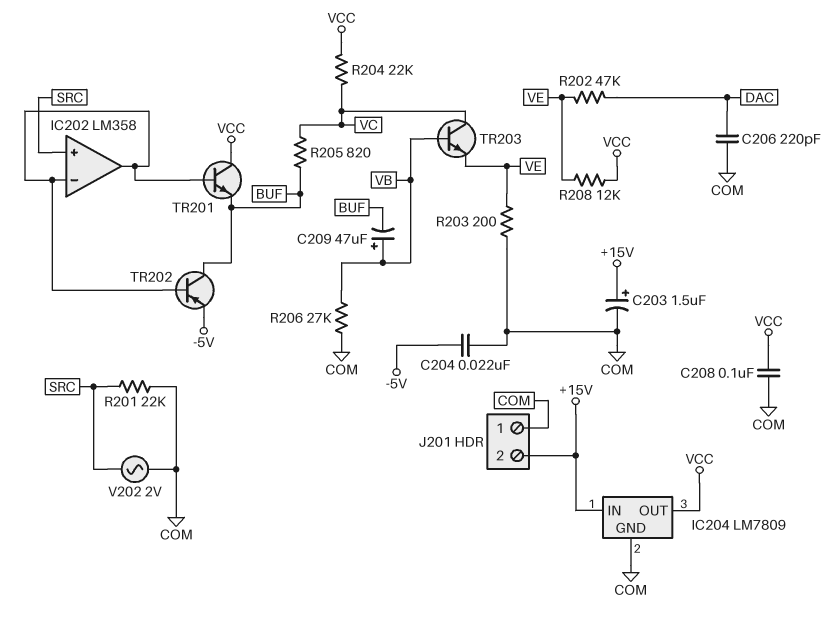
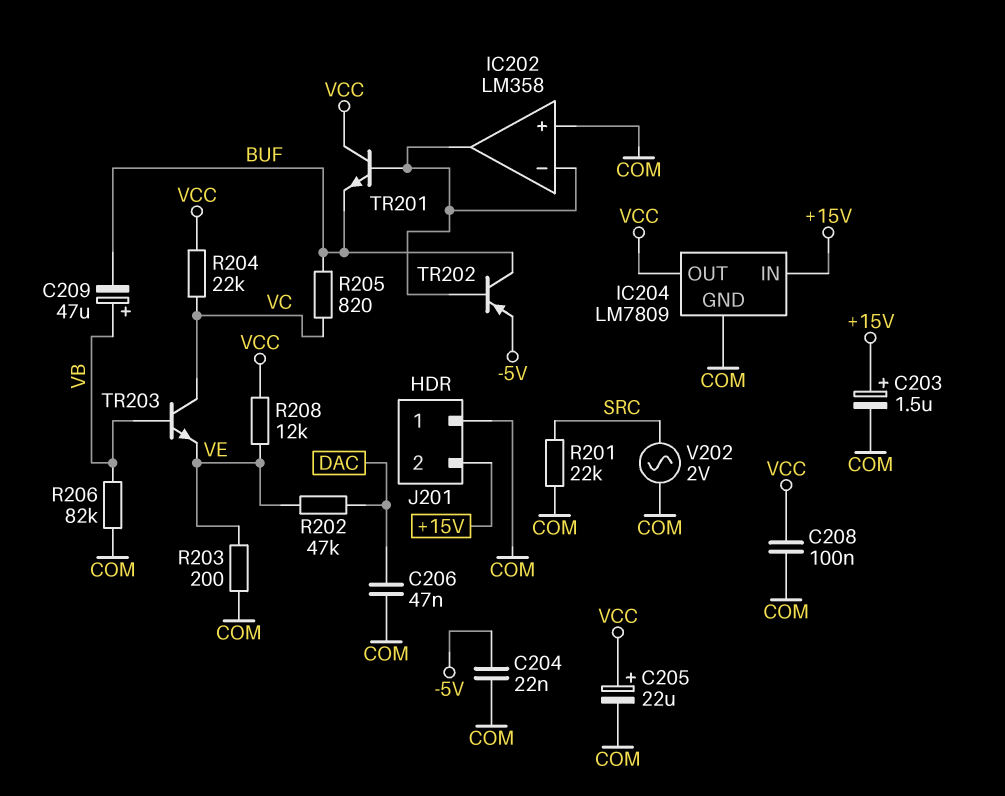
C205: none -> 22uF (plus VCC, minus COM)
C206: 220pF (COM, DAC) -> 47nF (COM, DAC)
IC202 pin in+: SRC -> COM
R206: 27k (COM, VB) -> 82k (COM, VB)

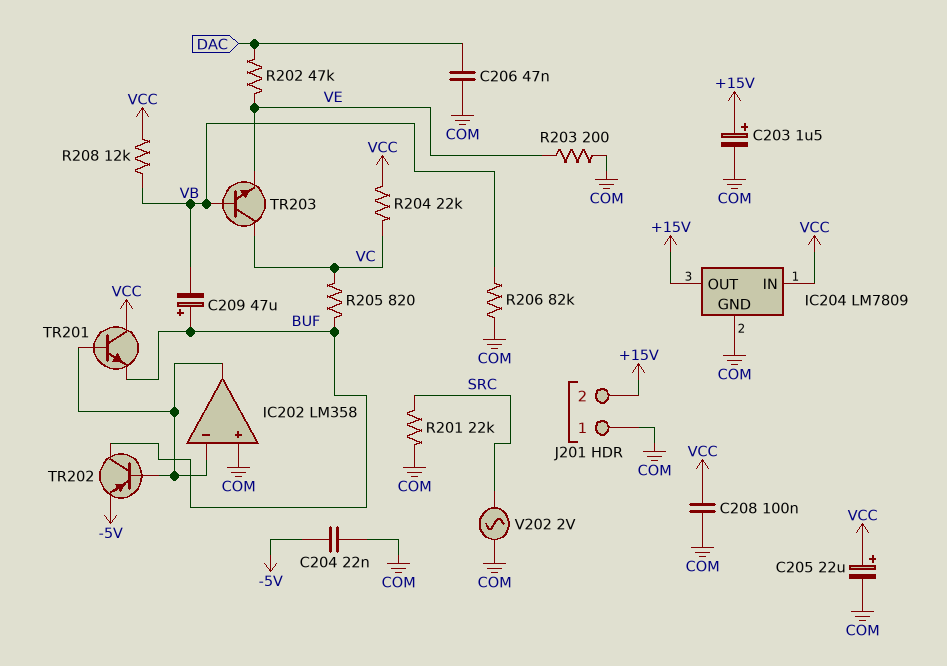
C209: 47uF (plus VB, minus BUF) -> 47uF (plus BUF, minus VB)
IC204 pin IN: +15V -> VCC
IC204 pin OUT: VCC -> +15V
R208: 12k (VCC, VE) -> 12k (VB, VCC)

